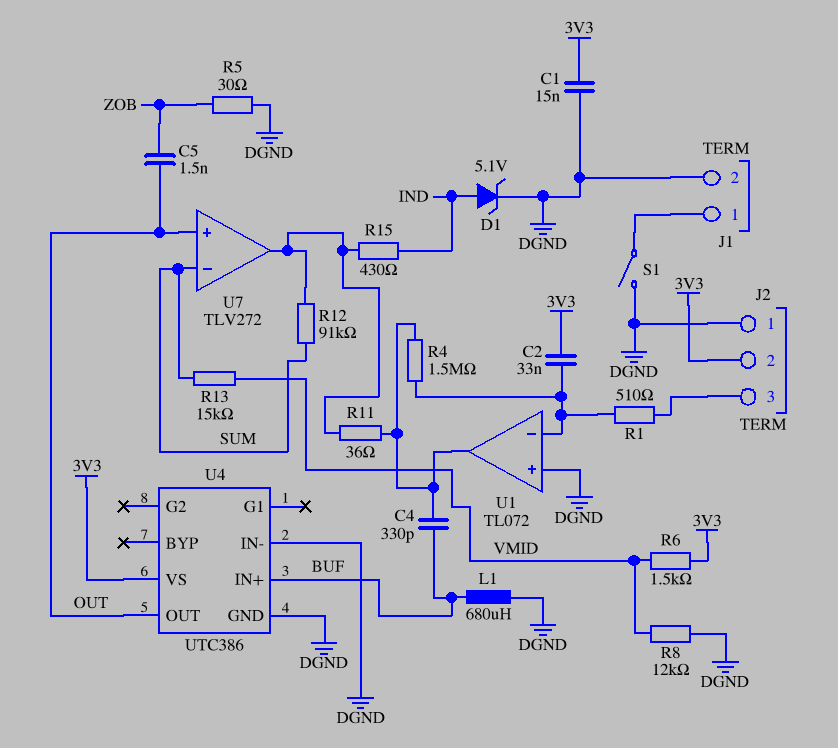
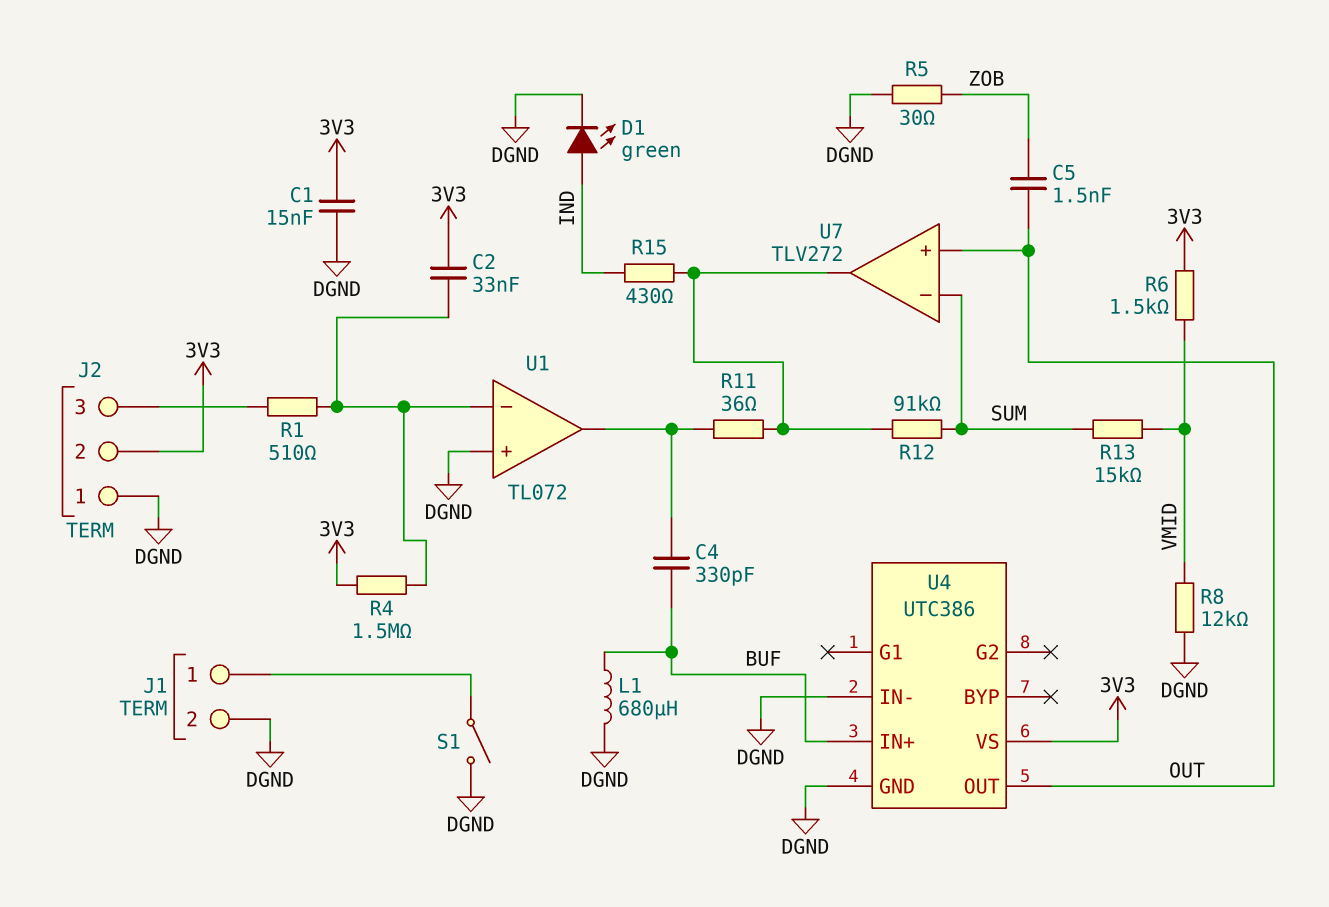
D1: zener 5.1V (A IND, K DGND) -> LED green (A IND, K DGND)
R4: 1.5M (U1/in-, U1/out) -> 1.5M (3V3, U1/in-)

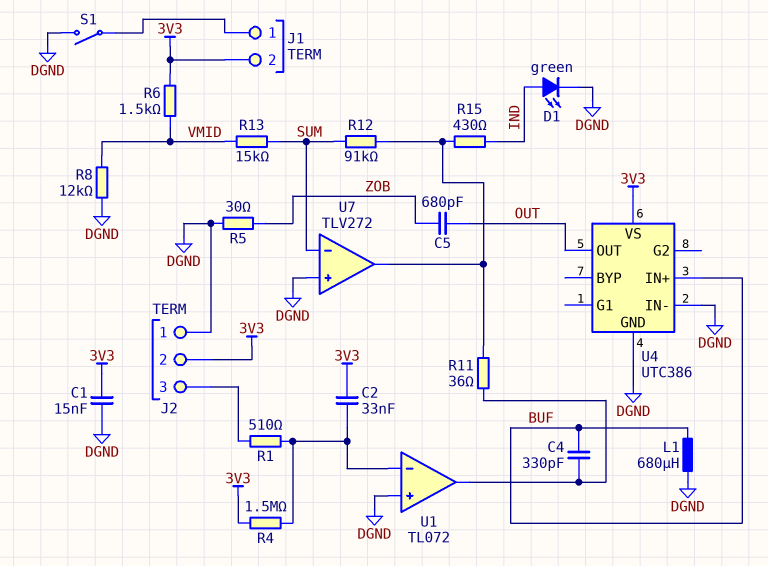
C5: 1.5nF (OUT, ZOB) -> 680pF (OUT, ZOB)
J1 pin 2: DGND -> 3V3
U7 pin in+: OUT -> DGND

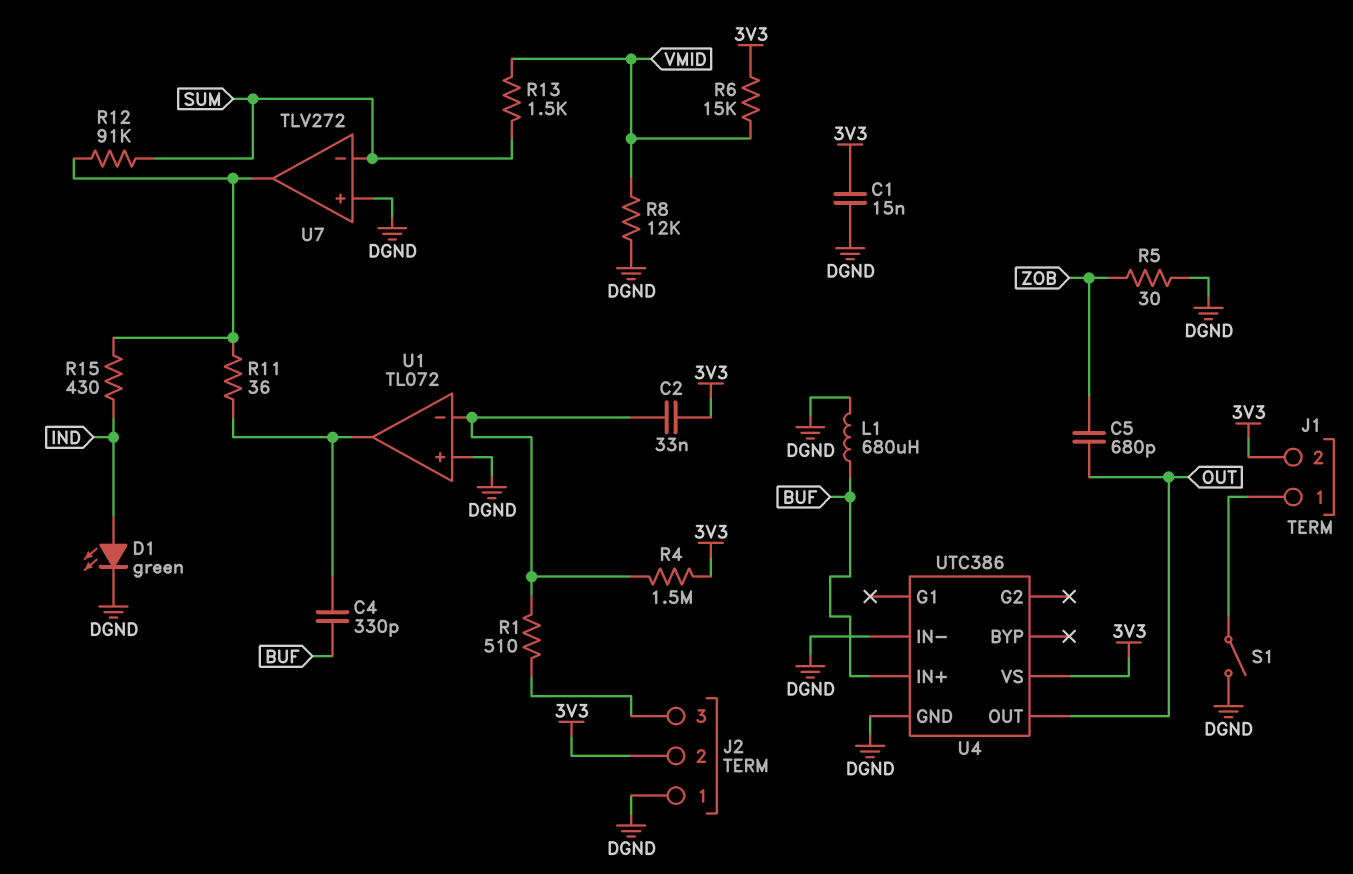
R6: 1.5k (3V3, VMID) -> 15k (3V3, VMID)
R13: 15k (SUM, VMID) -> 1.5k (SUM, VMID)

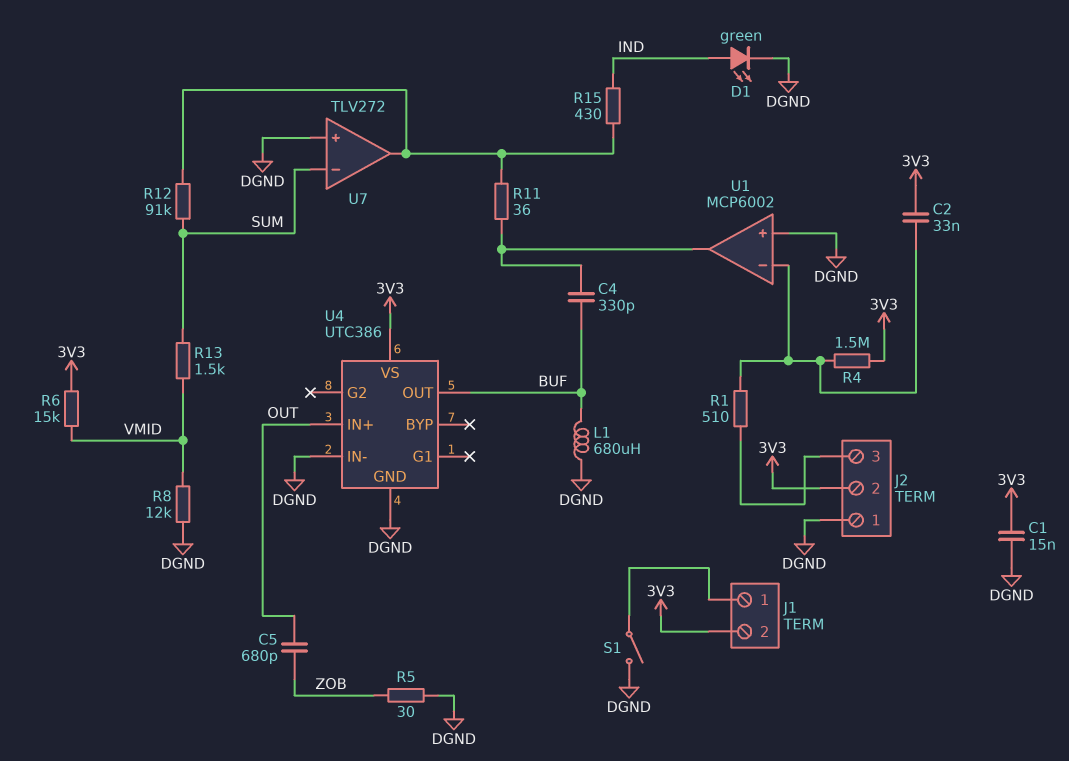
U1: TL072 -> MCP6002
U4 pin IN+: BUF -> OUT
U4 pin OUT: OUT -> BUF

